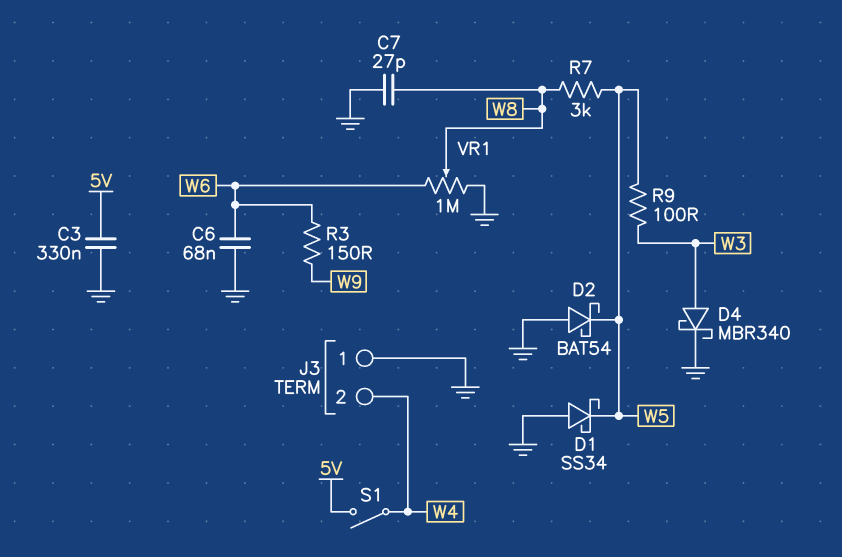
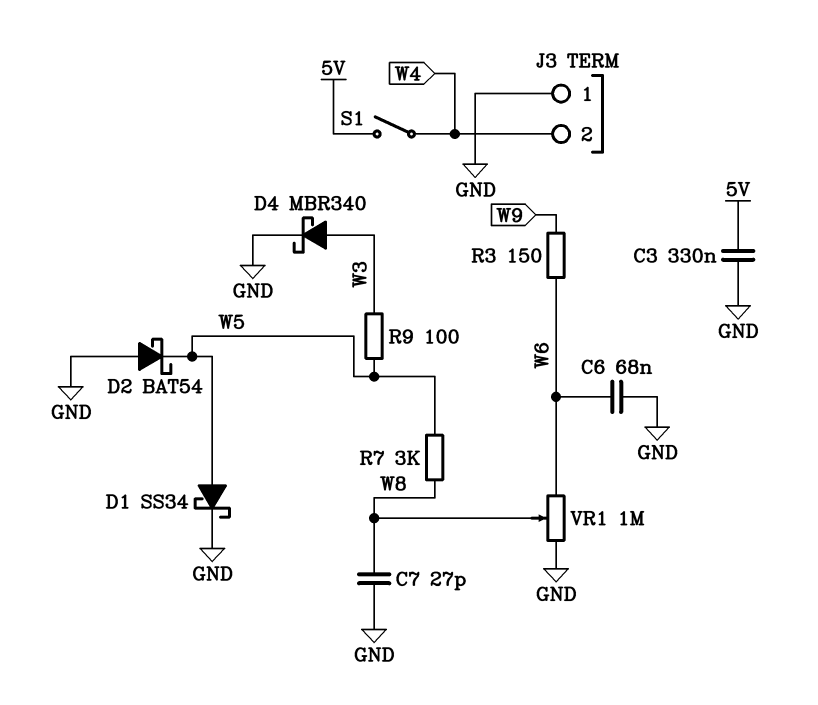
D1: schottky SS34 (A GND, K W5) -> schottky SS34 (A W5, K GND)

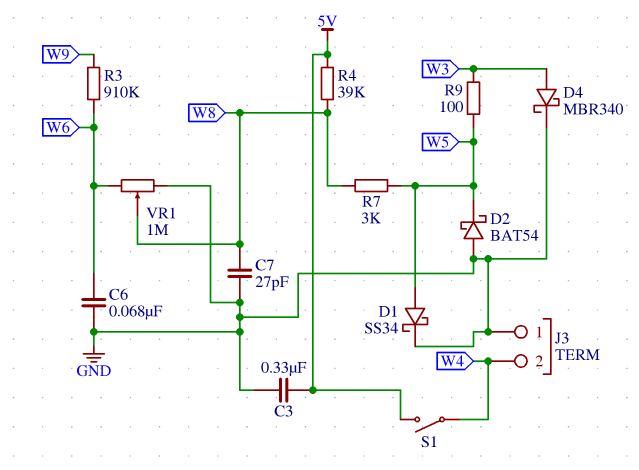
R3: 150 (W6, W9) -> 910k (W6, W9)
R4: none -> 39k (5V, W8)

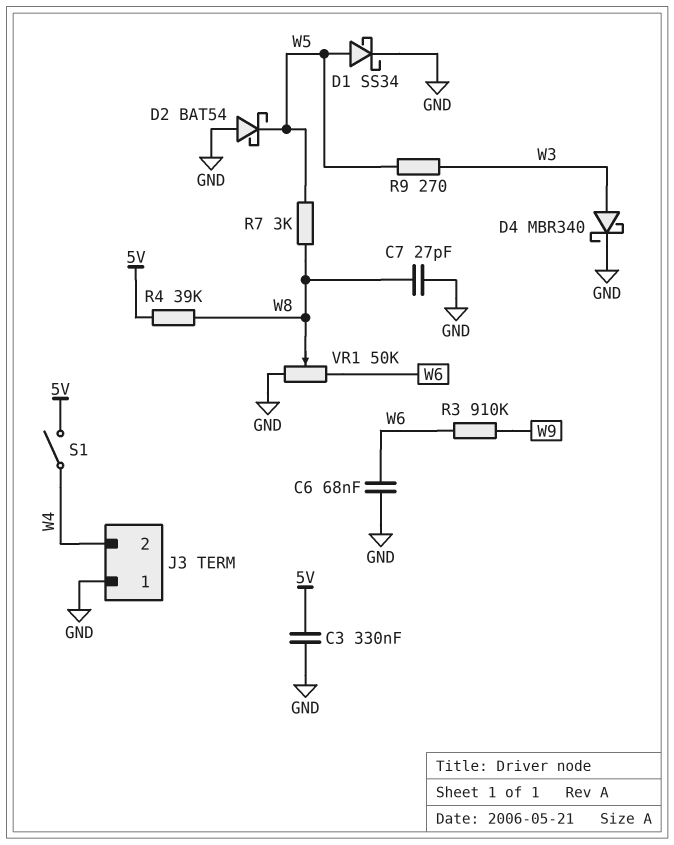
R9: 100 (W3, W5) -> 270 (W3, W5)
VR1: 1M (GND, W6, wiper W8) -> 50k (GND, W6, wiper W8)

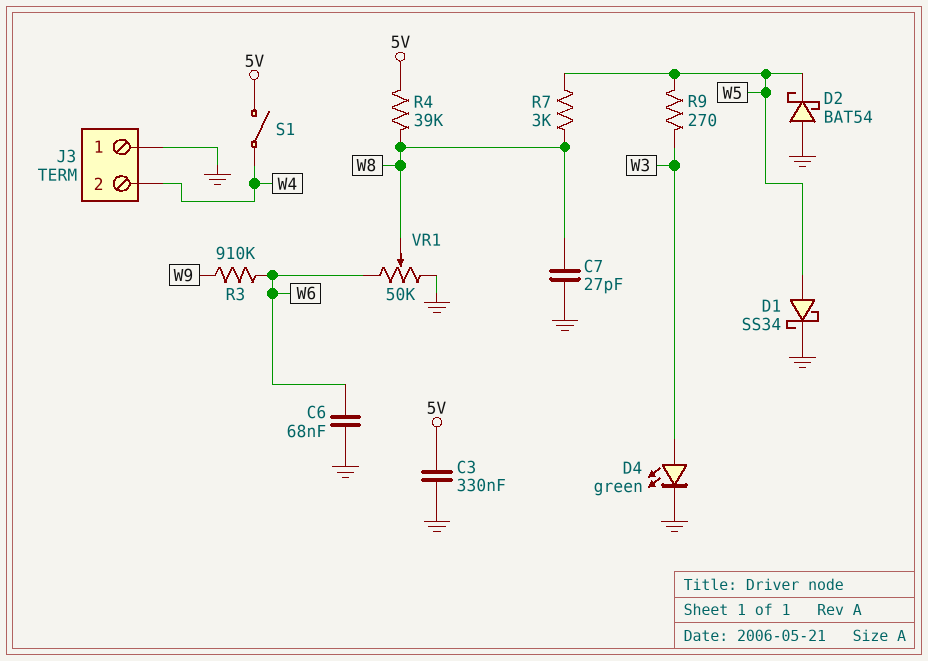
D4: schottky MBR340 (A W3, K GND) -> LED green (A W3, K GND)

